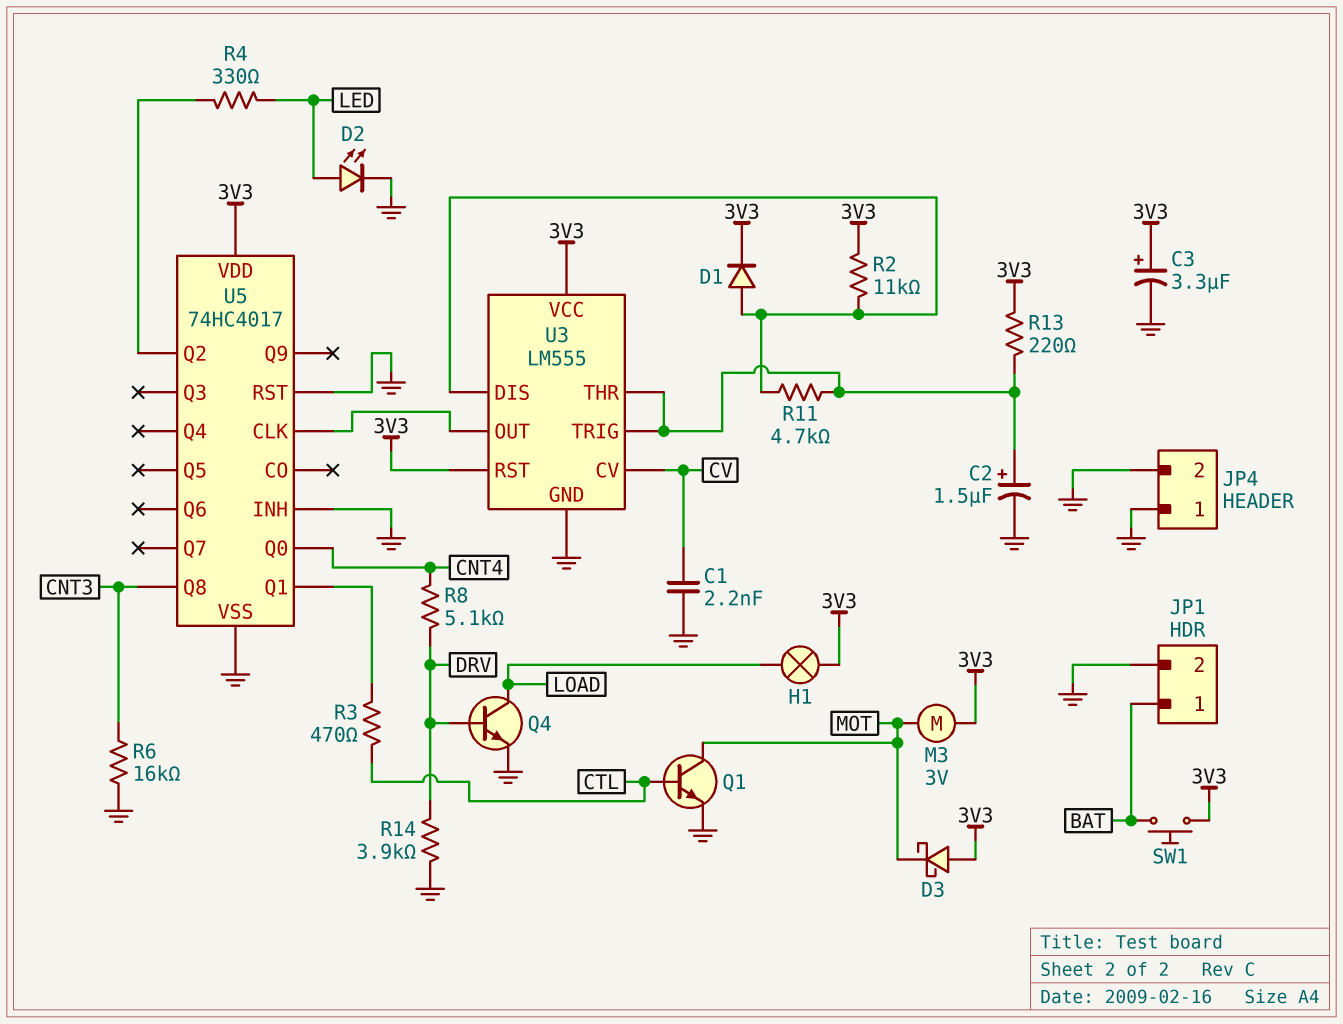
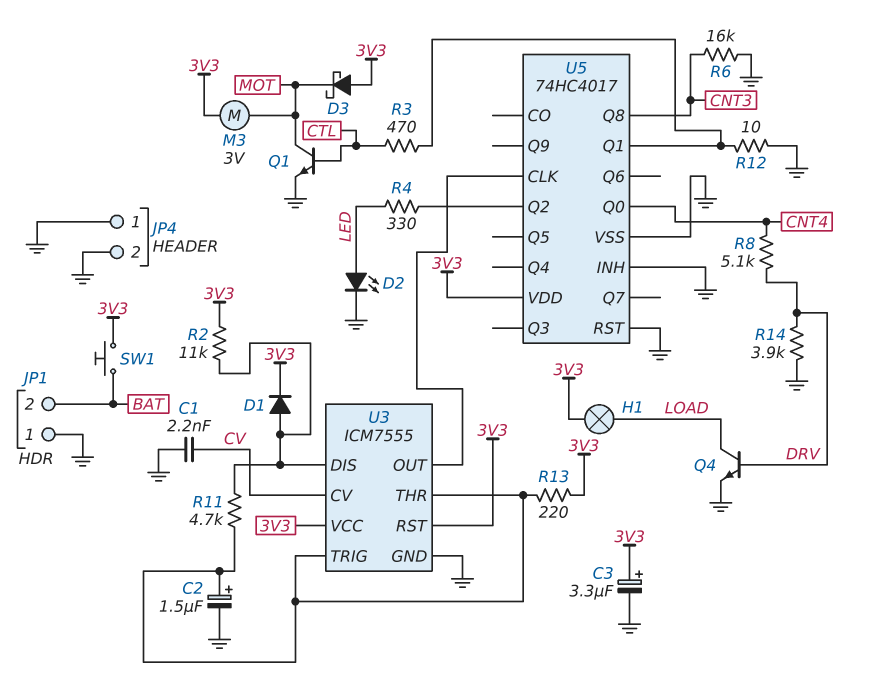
JP1 pin 1: BAT -> GND
JP1 pin 2: GND -> BAT
R12: none -> 10 (GND, U5/Q1)
U3: LM555 -> ICM7555

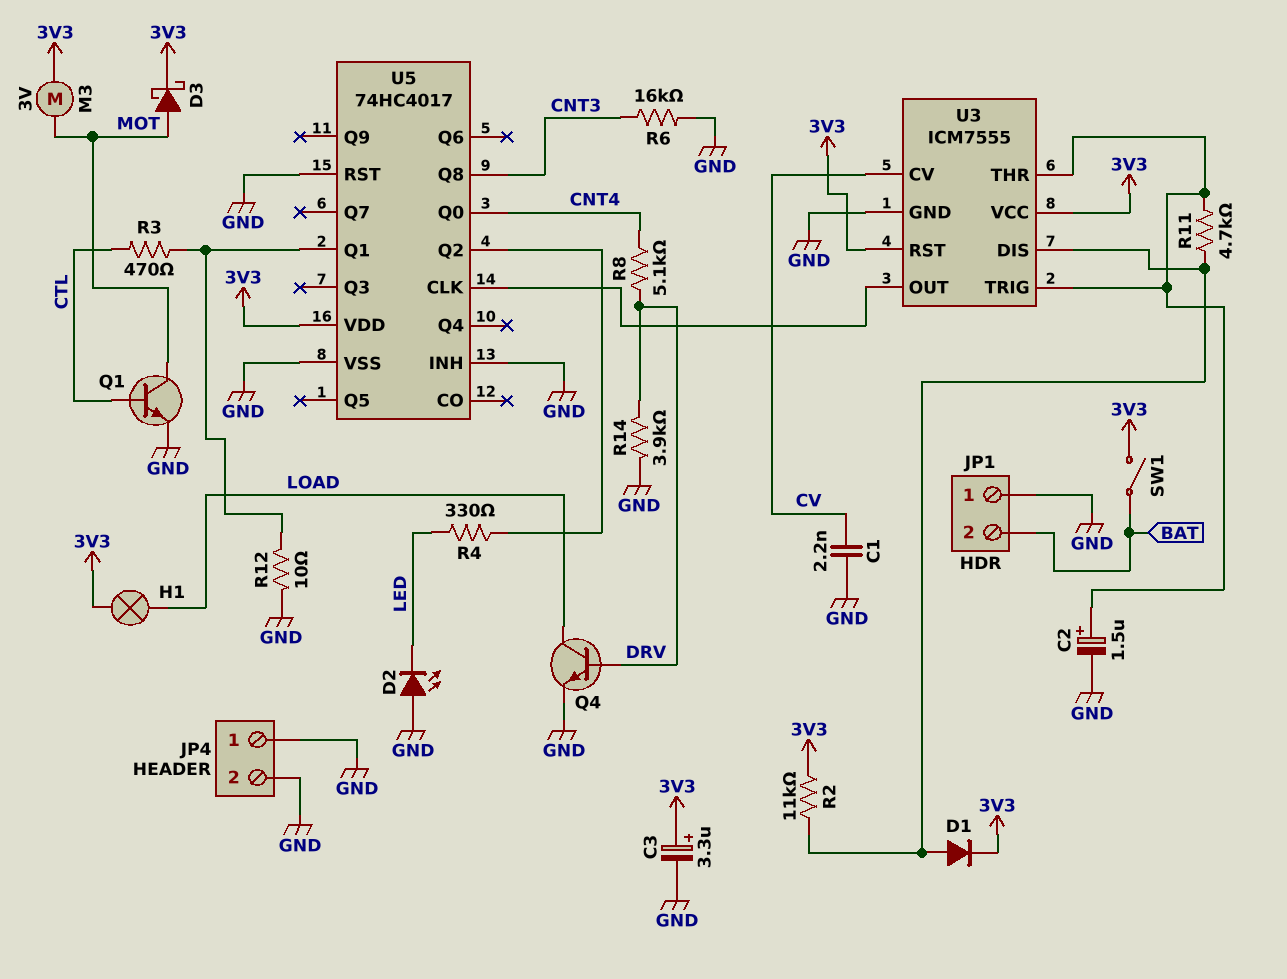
D2: LED (A LED, K GND) -> LED (A GND, K LED)
D3: schottky (A 3V3, K MOT) -> schottky (A MOT, K 3V3)
R13: 220 (3V3, U3/THR) -> none
SW1: button (3V3, BAT) -> switch (3V3, BAT)

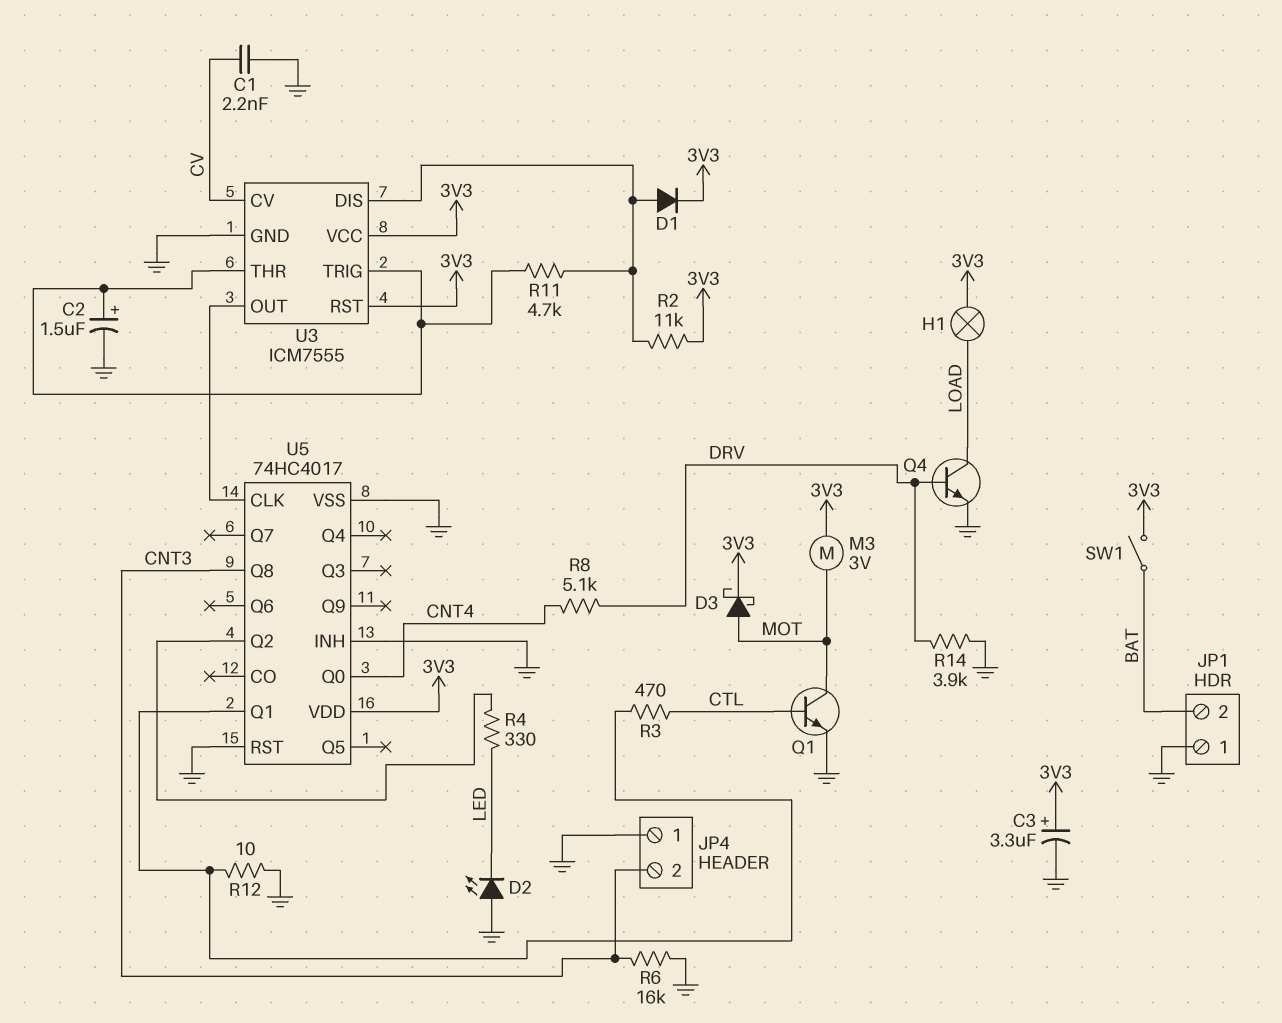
JP4 pin 2: GND -> CNT3

